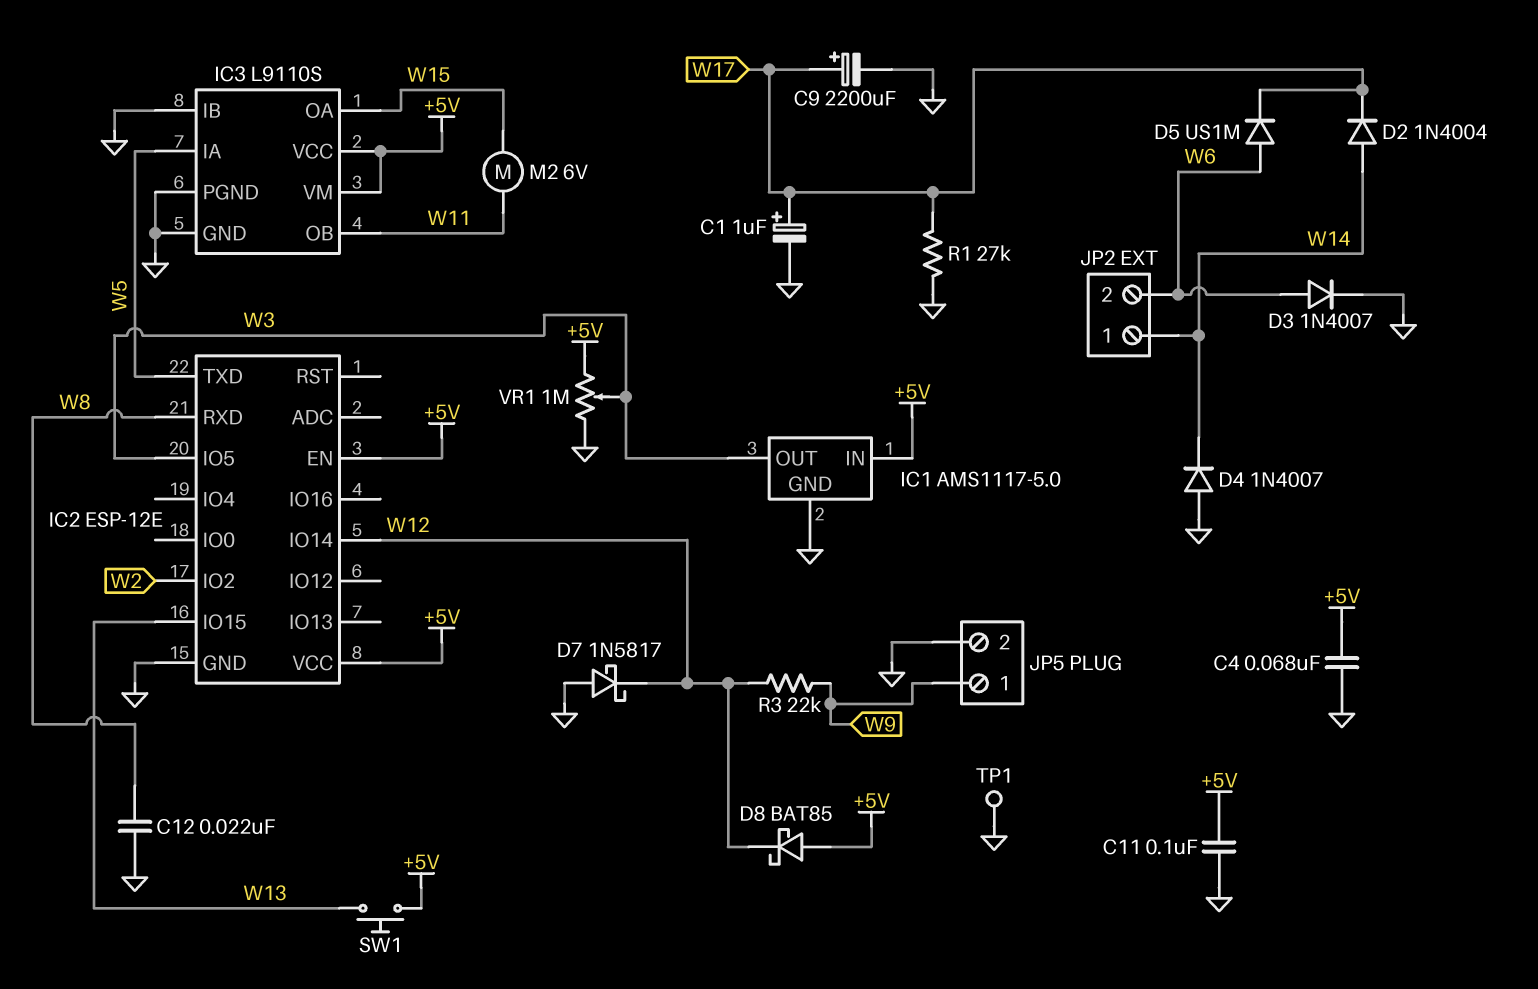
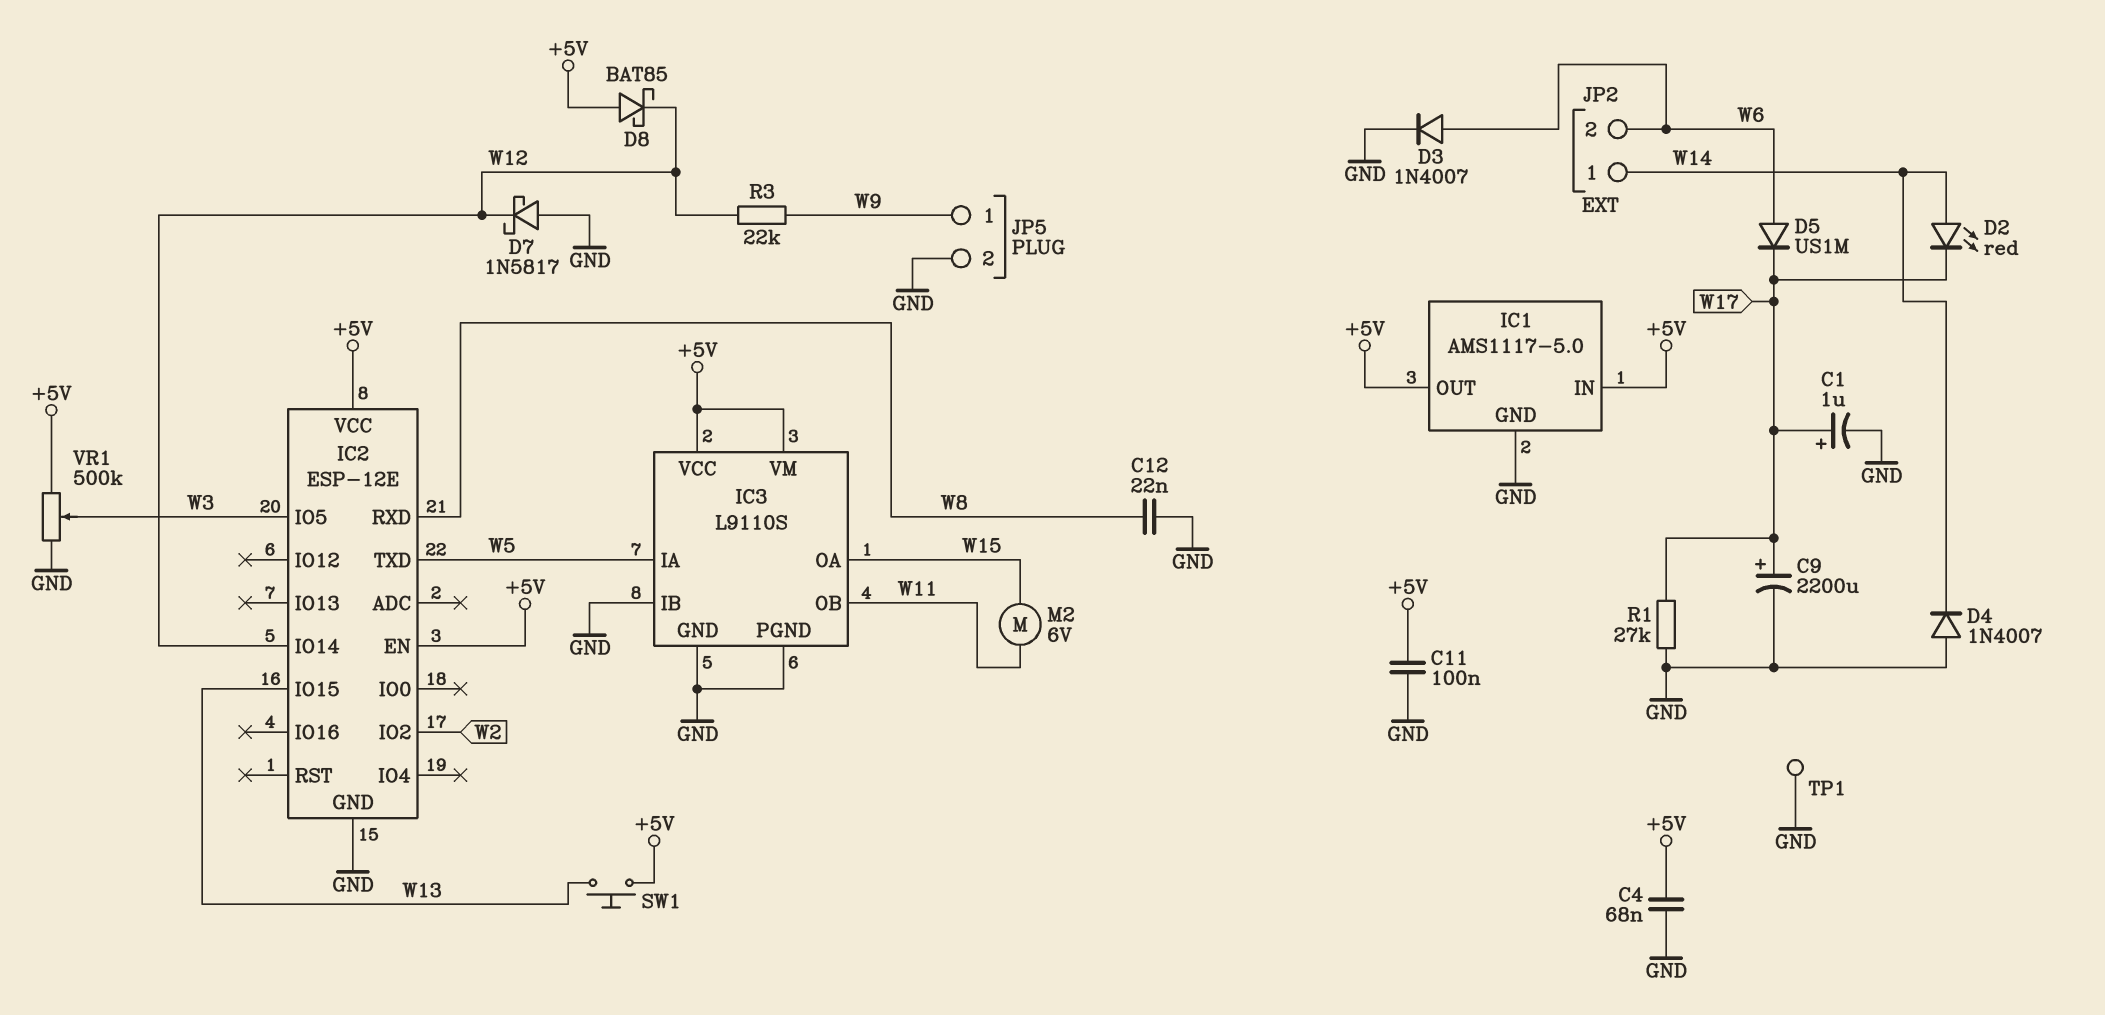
D2: diode 1N4004 (A W14, K W17) -> LED red (A W14, K W17)
IC1 pin OUT: W3 -> +5V
VR1: 1M (+5V, GND, wiper W3) -> 500k (+5V, GND, wiper W3)

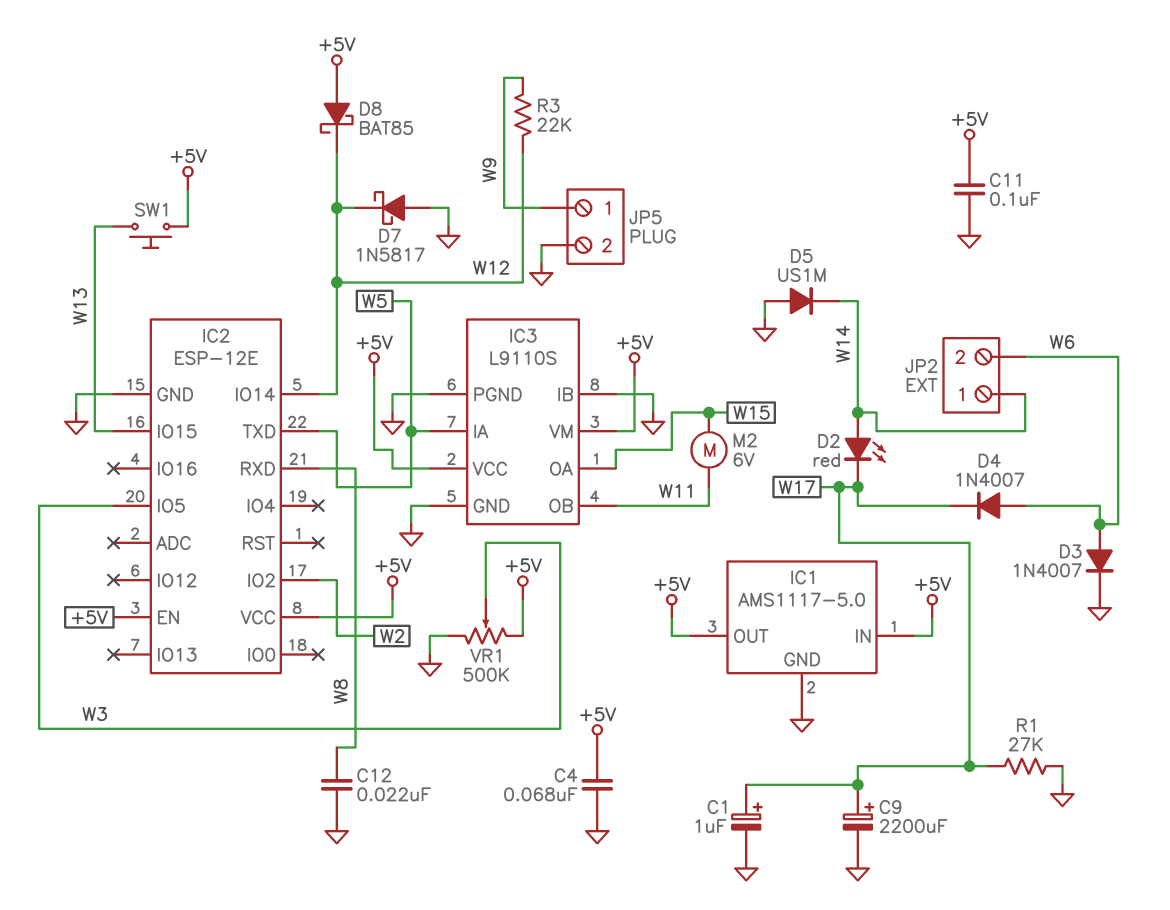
D4: diode 1N4007 (A GND, K W14) -> diode 1N4007 (A W6, K W17)
D5: diode US1M (A W6, K W17) -> diode US1M (A GND, K W14)
TP1: test point (GND) -> none

